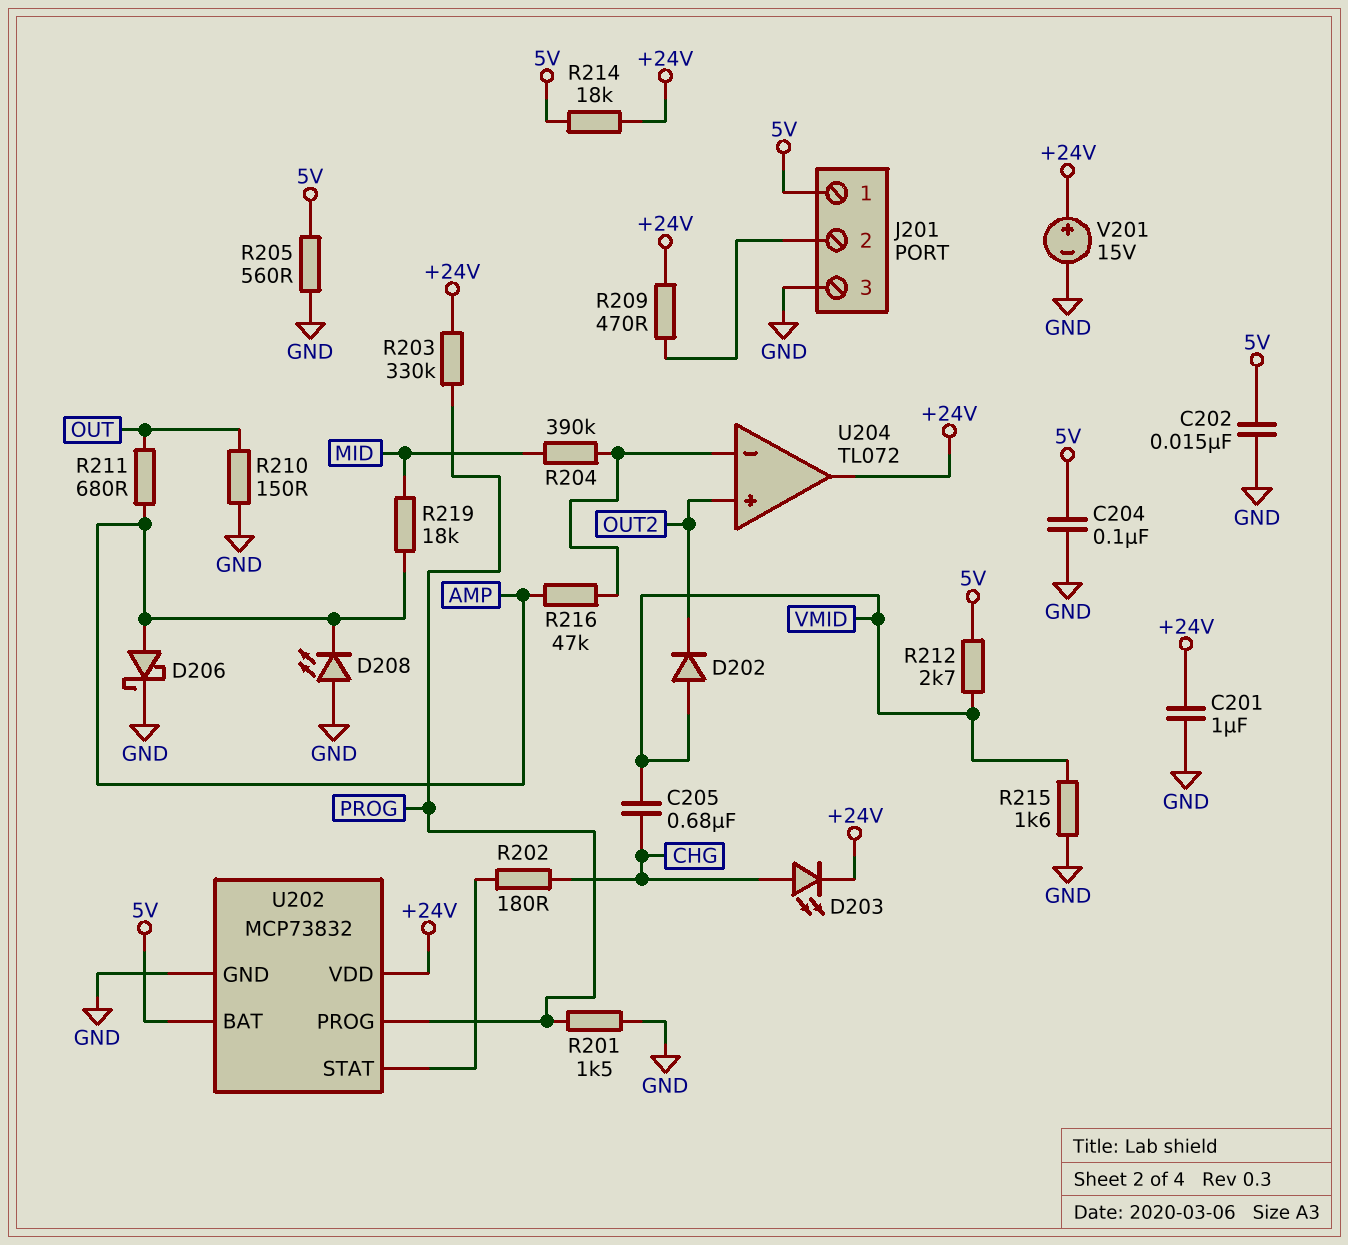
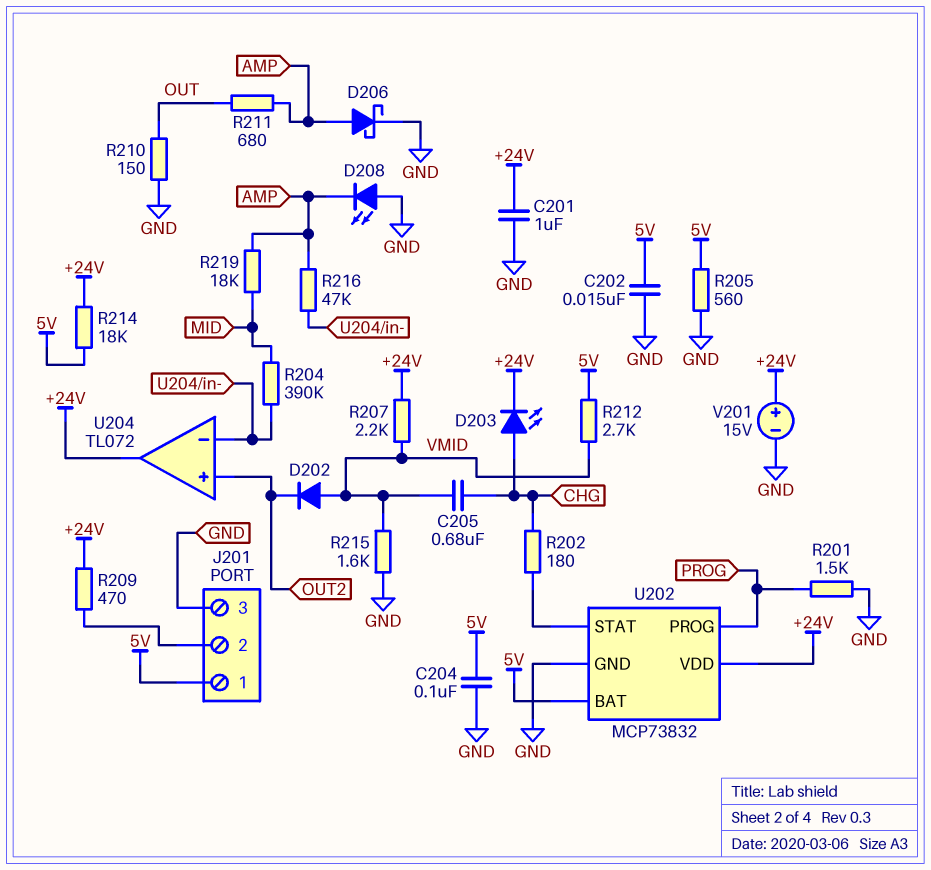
R203: 330k (+24V, PROG) -> none
R207: none -> 2.2k (+24V, VMID)

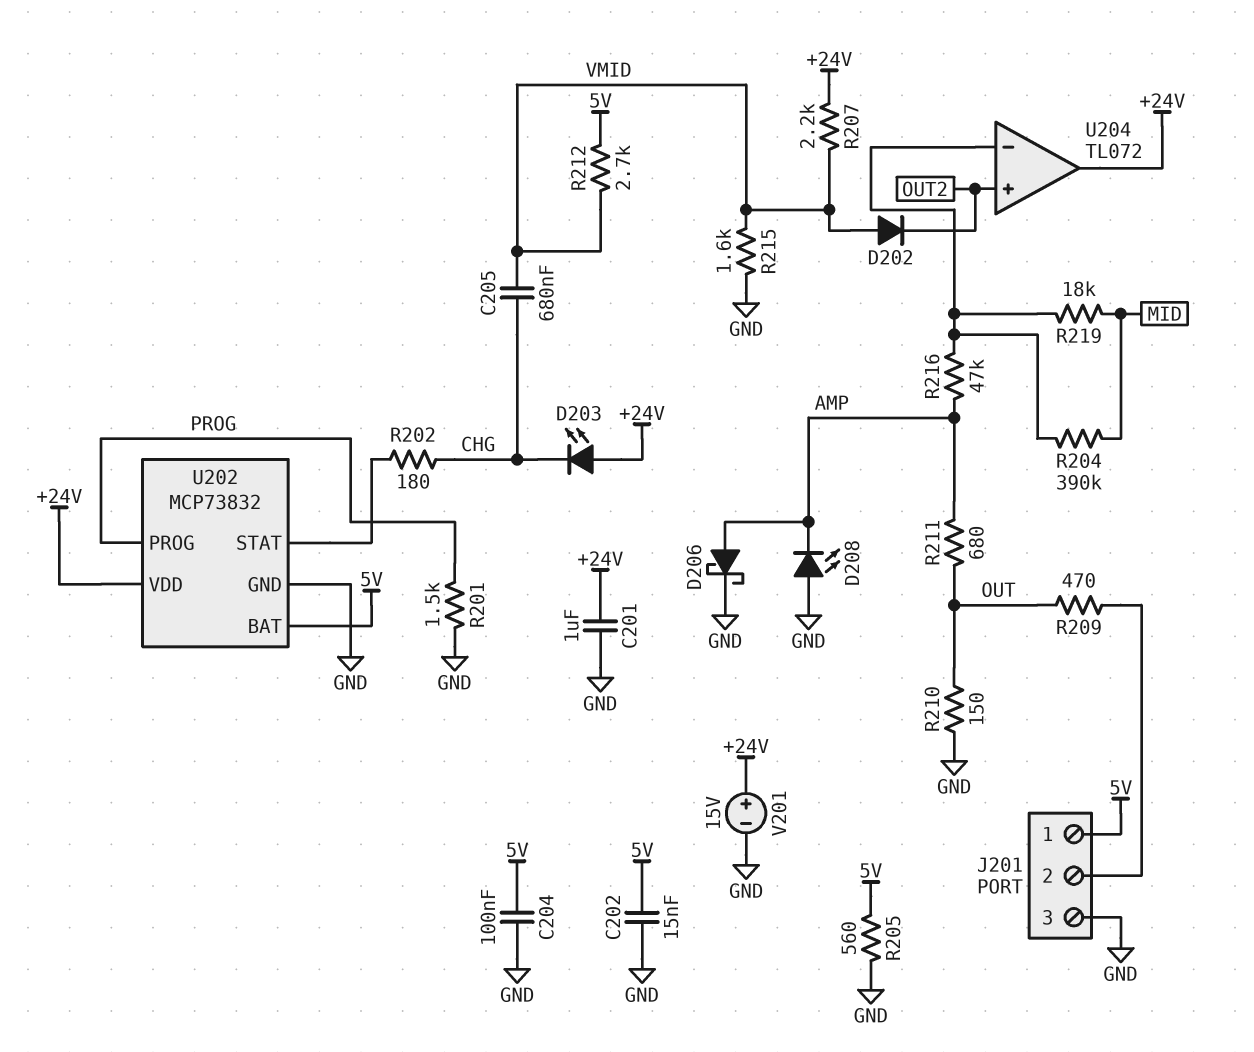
D203: LED (A CHG, K +24V) -> LED (A +24V, K CHG)
R209: 470 (+24V, J201/2) -> 470 (J201/2, OUT)
R214: 18k (+24V, 5V) -> none
R219: 18k (AMP, MID) -> 18k (MID, U204/in-)

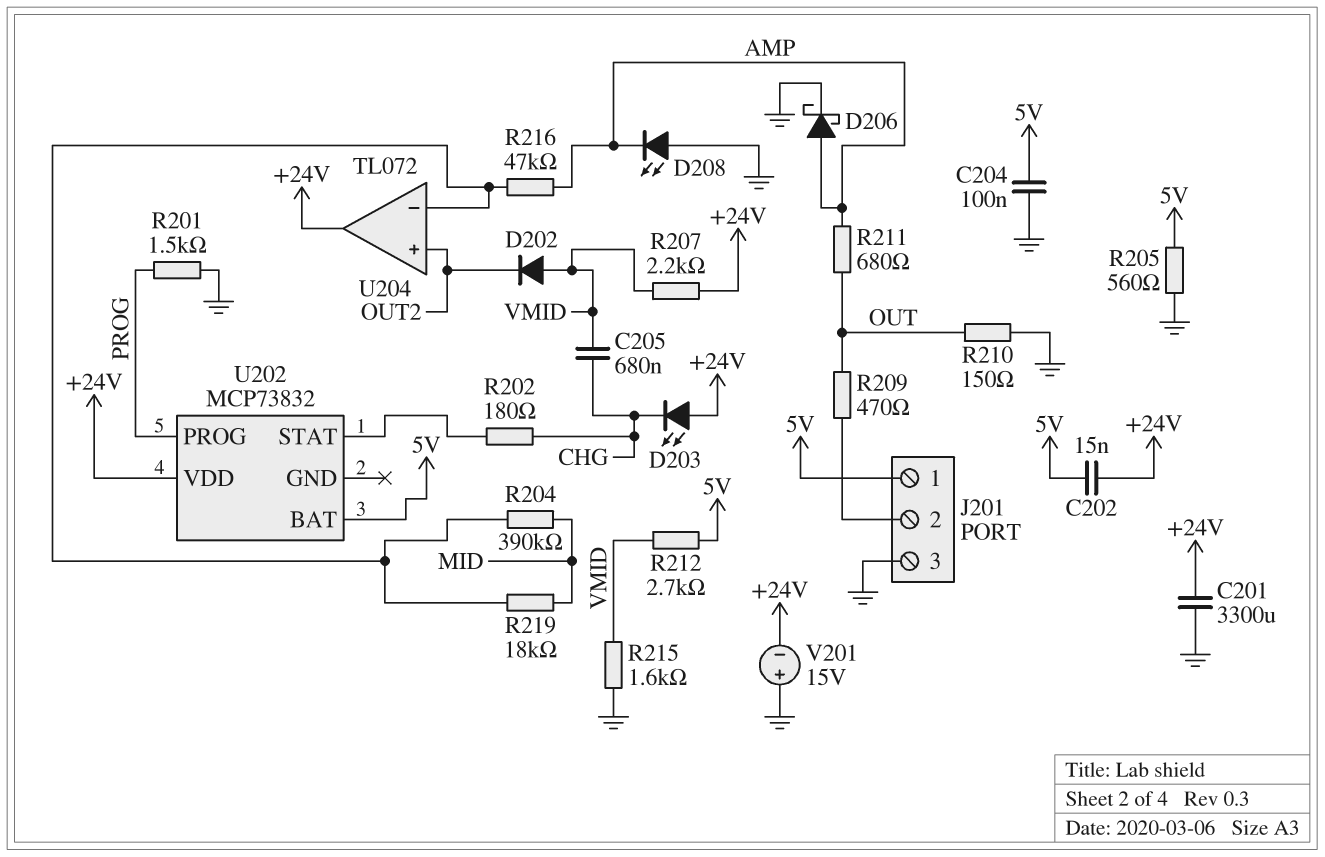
C201: 1uF (+24V, GND) -> 3300uF (+24V, GND)
C202: 15nF (5V, GND) -> 15nF (+24V, 5V)
U202 pin GND: GND -> none
V201: 15V (plus +24V, minus GND) -> 15V (plus GND, minus +24V)

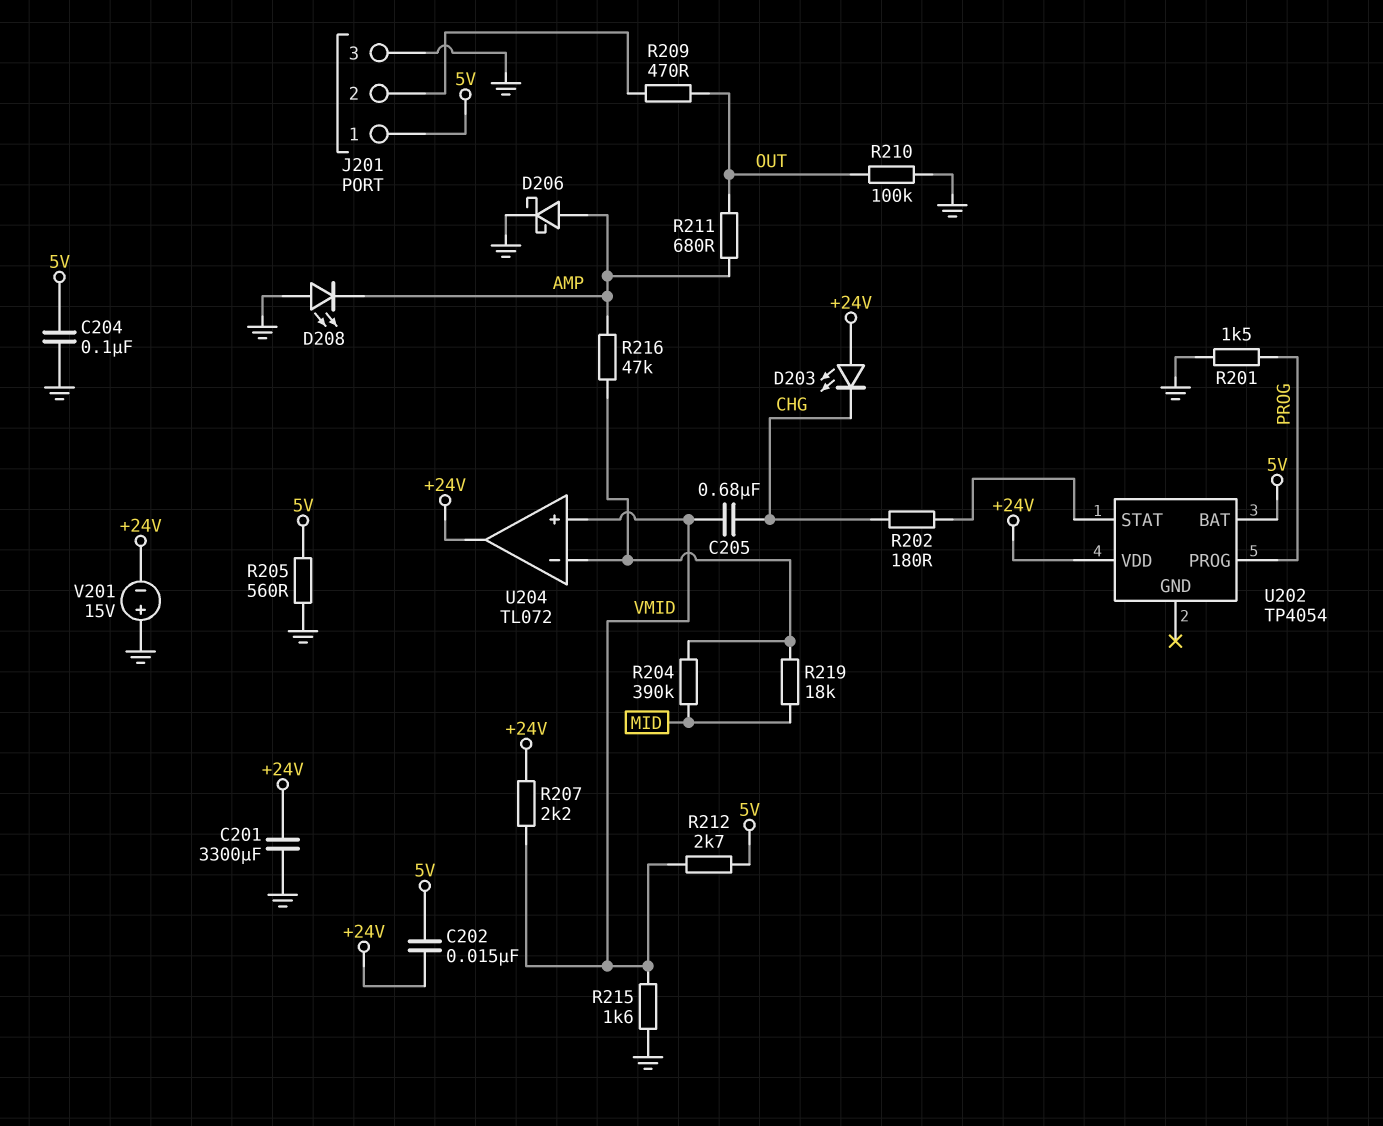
D202: diode (A VMID, K OUT2) -> none
R210: 150 (GND, OUT) -> 100k (GND, OUT)
U202: MCP73832 -> TP4054
U204 pin in+: OUT2 -> VMID

